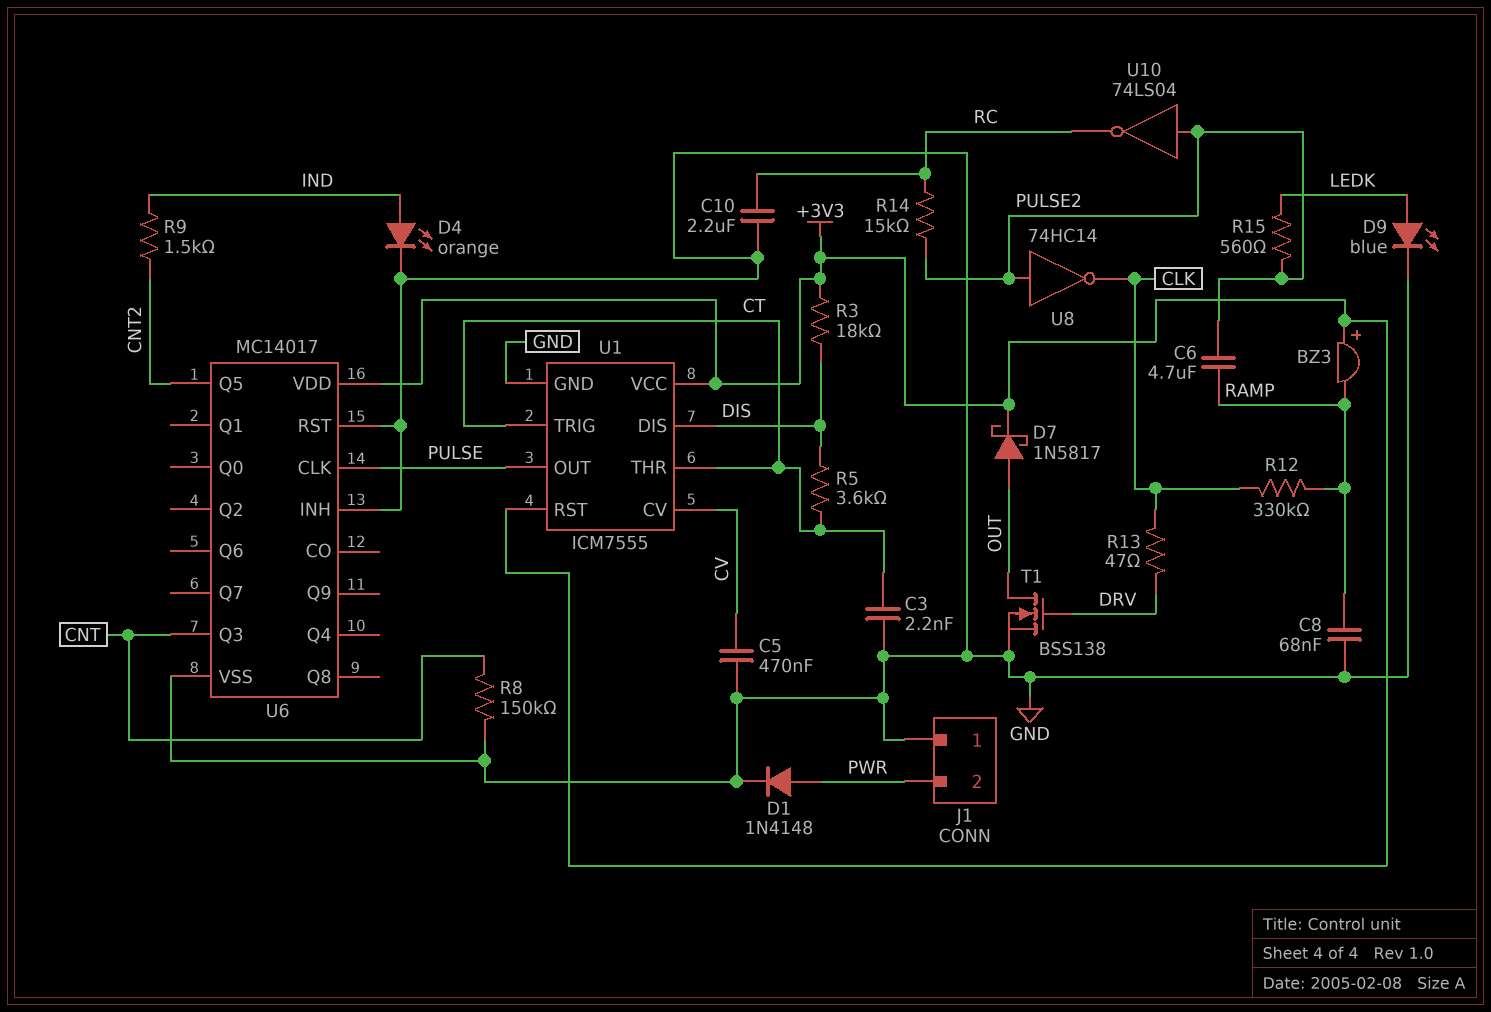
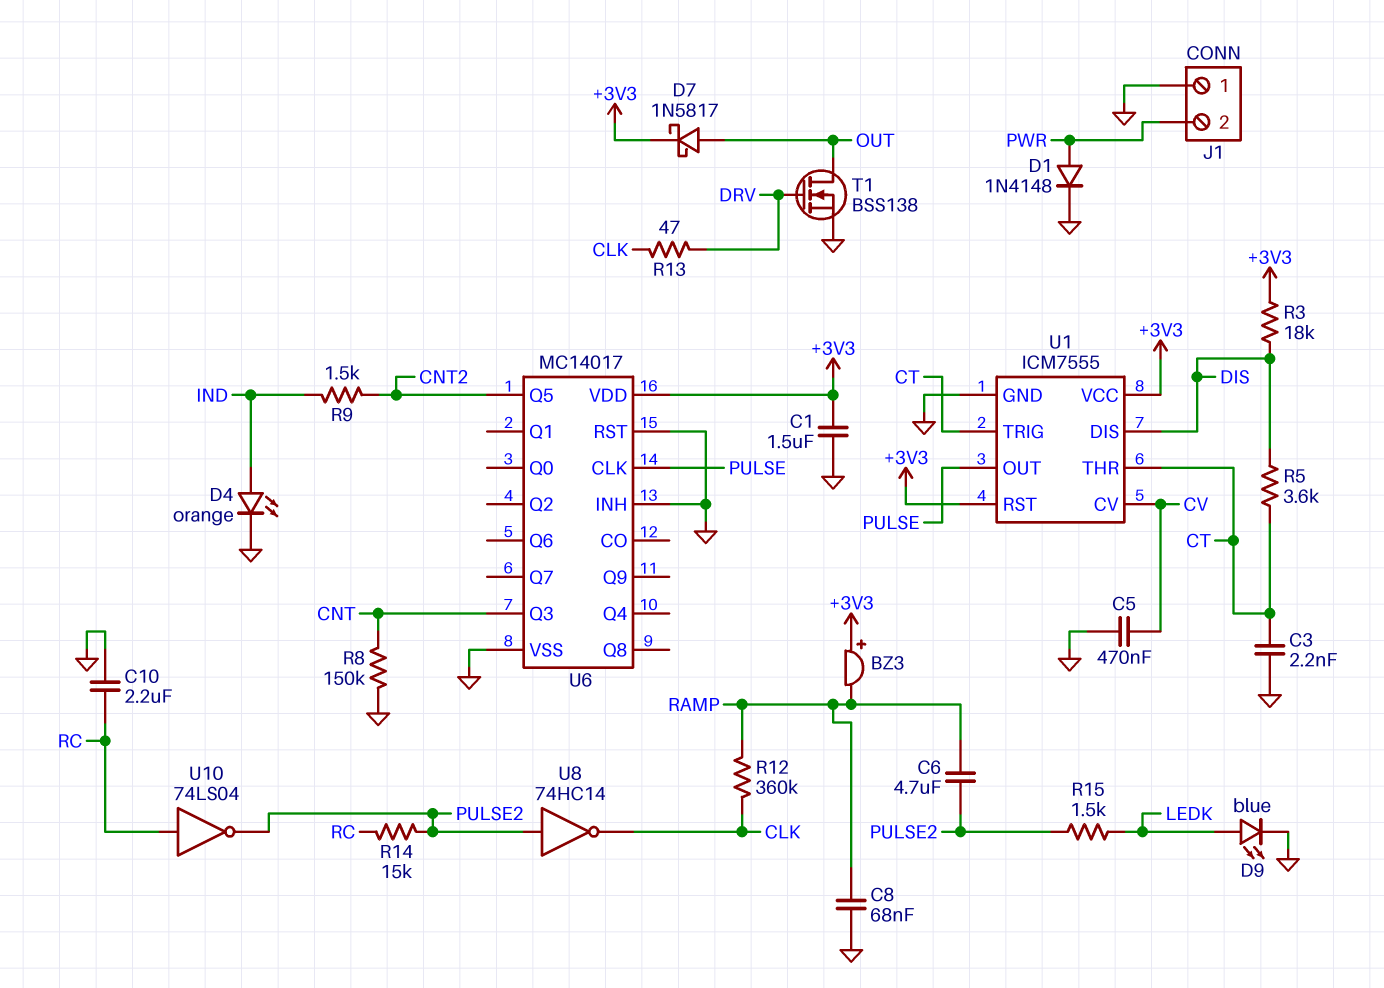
C1: none -> 1.5uF (+3V3, GND)
R12: 330k (CLK, RAMP) -> 360k (CLK, RAMP)
R15: 560 (LEDK, PULSE2) -> 1.5k (LEDK, PULSE2)
U10: NOT 74LS04 (in PULSE2, out RC) -> NOT 74LS04 (in RC, out PULSE2)

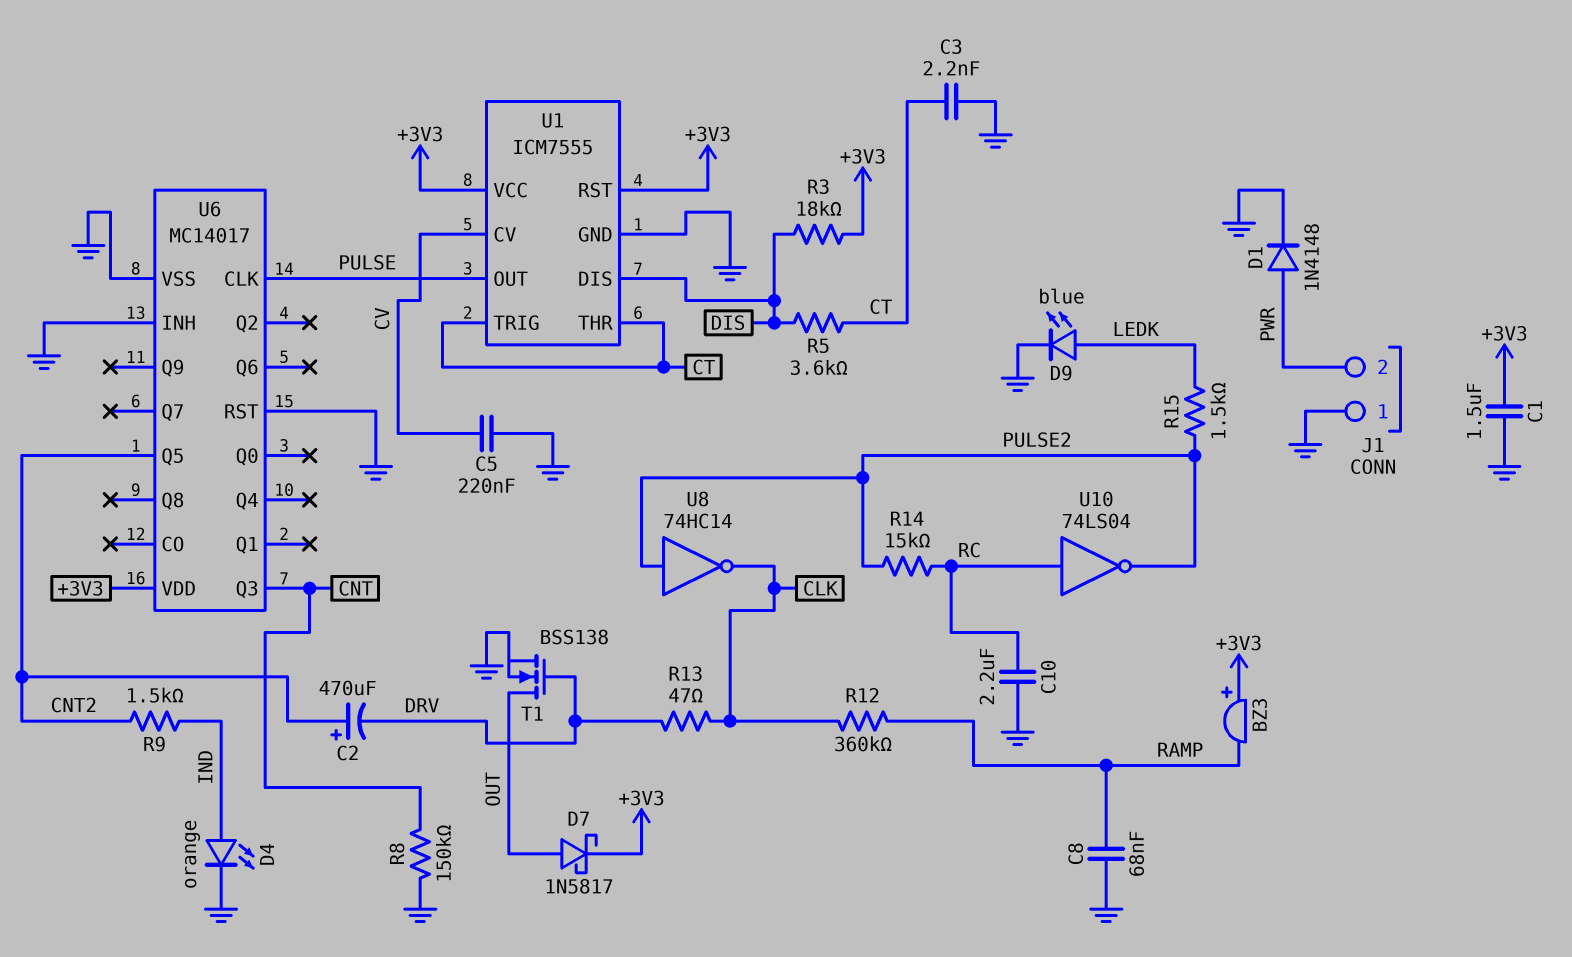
C2: none -> 470uF (plus CNT2, minus DRV)
C5: 470nF (CV, GND) -> 220nF (CV, GND)
C6: 4.7uF (PULSE2, RAMP) -> none

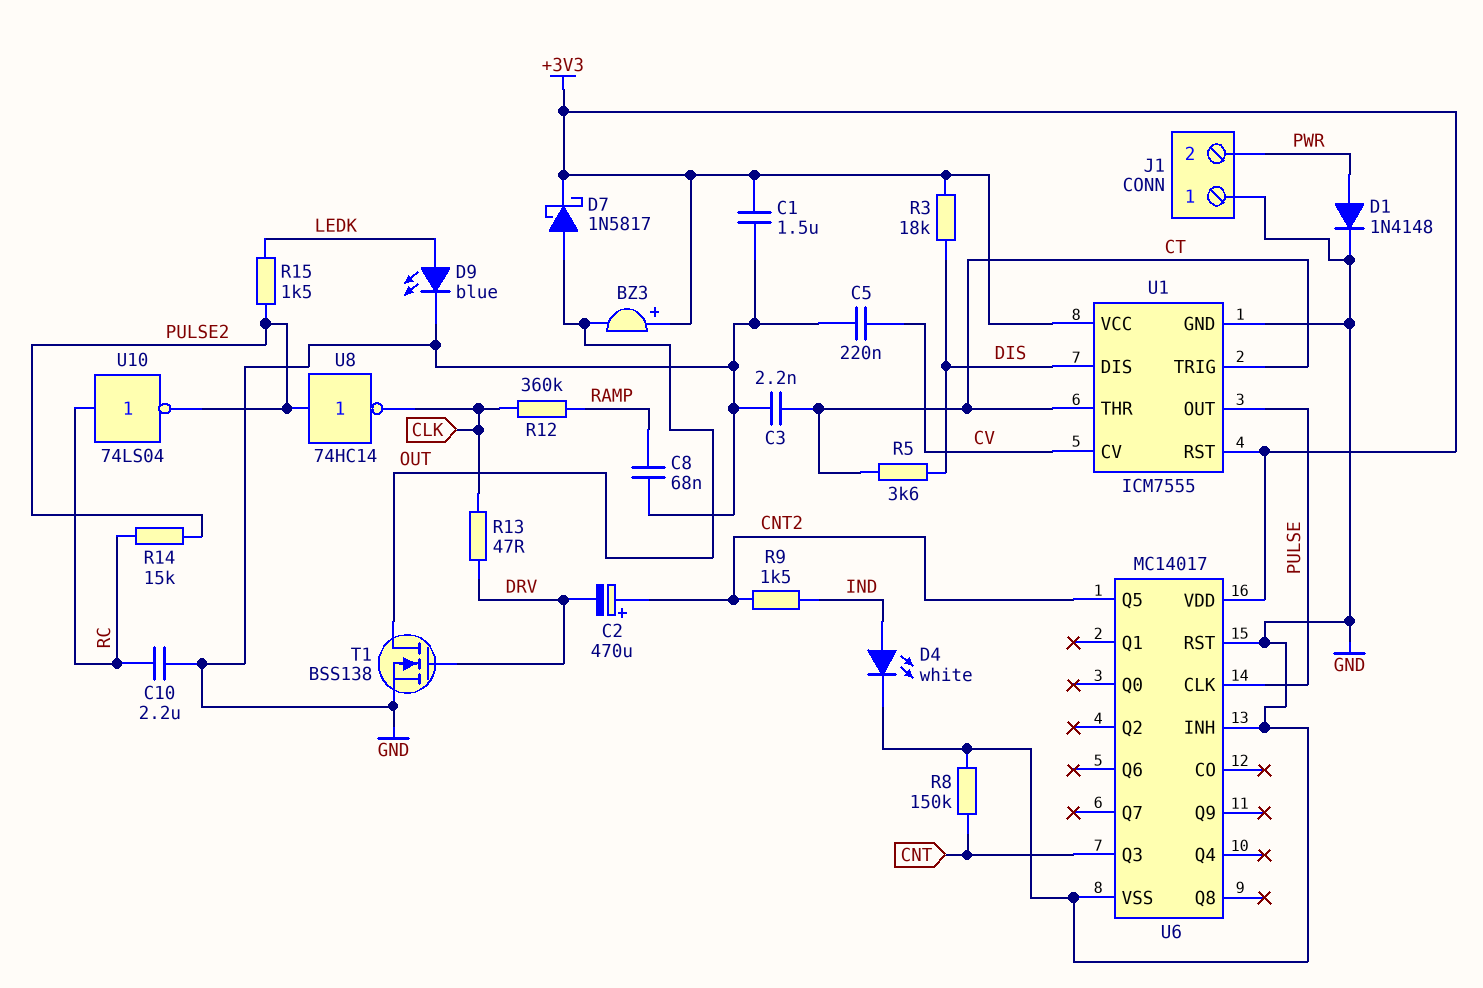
BZ3: buzzer (plus +3V3, minus RAMP) -> buzzer (plus +3V3, minus OUT)
D4: LED orange (A IND, K GND) -> LED white (A IND, K GND)

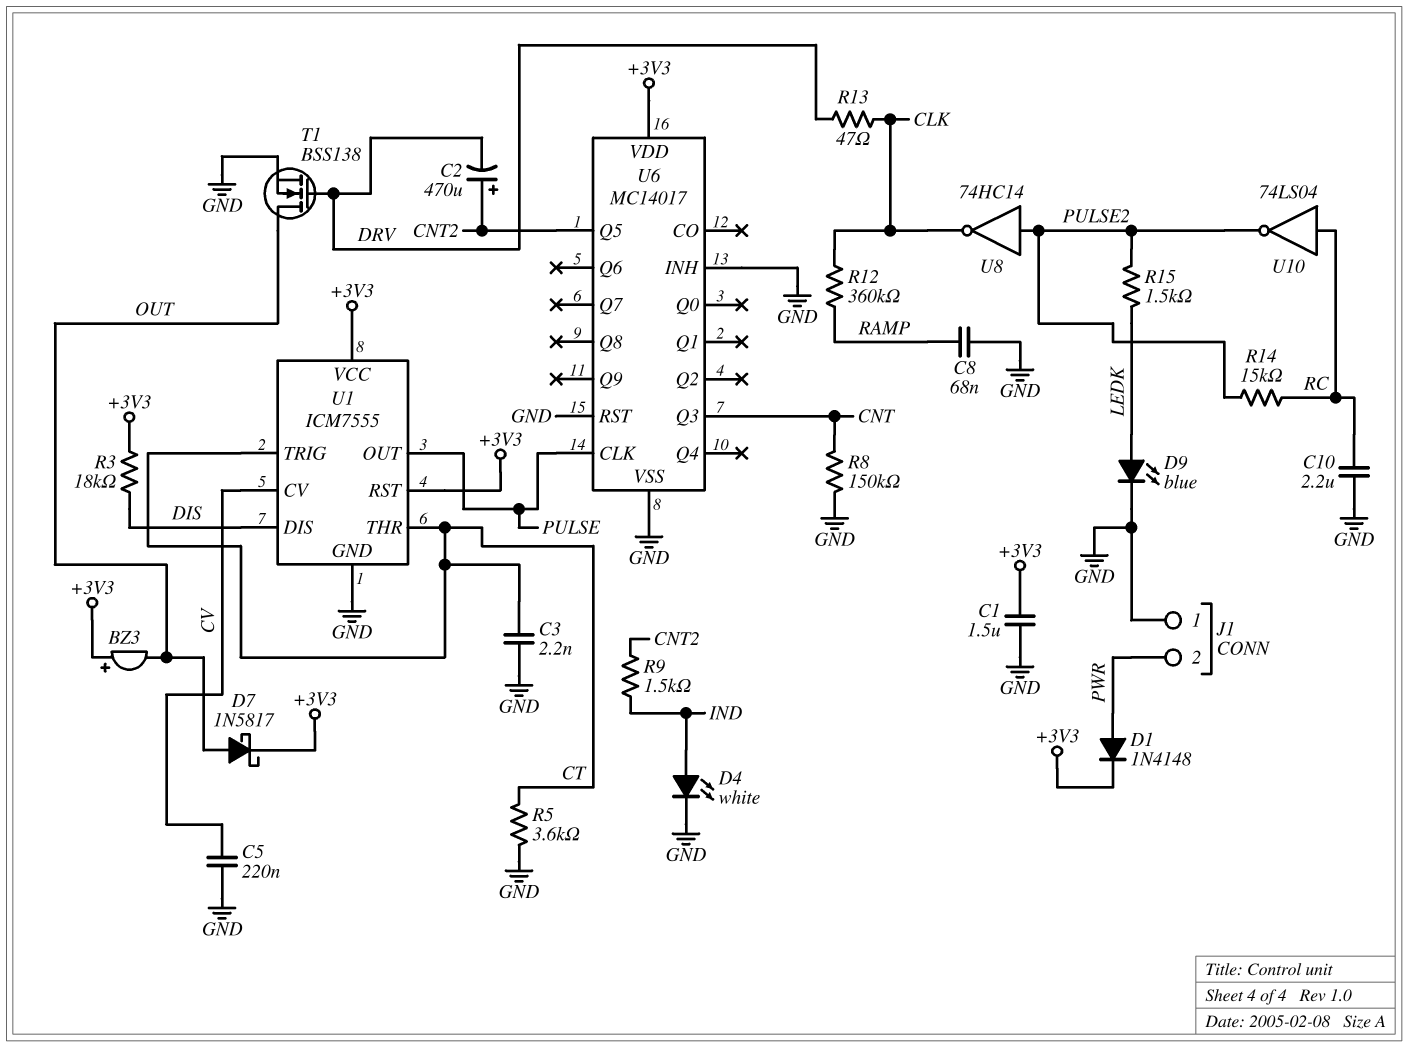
D1: diode 1N4148 (A PWR, K GND) -> diode 1N4148 (A PWR, K +3V3)
R5: 3.6k (CT, DIS) -> 3.6k (CT, GND)

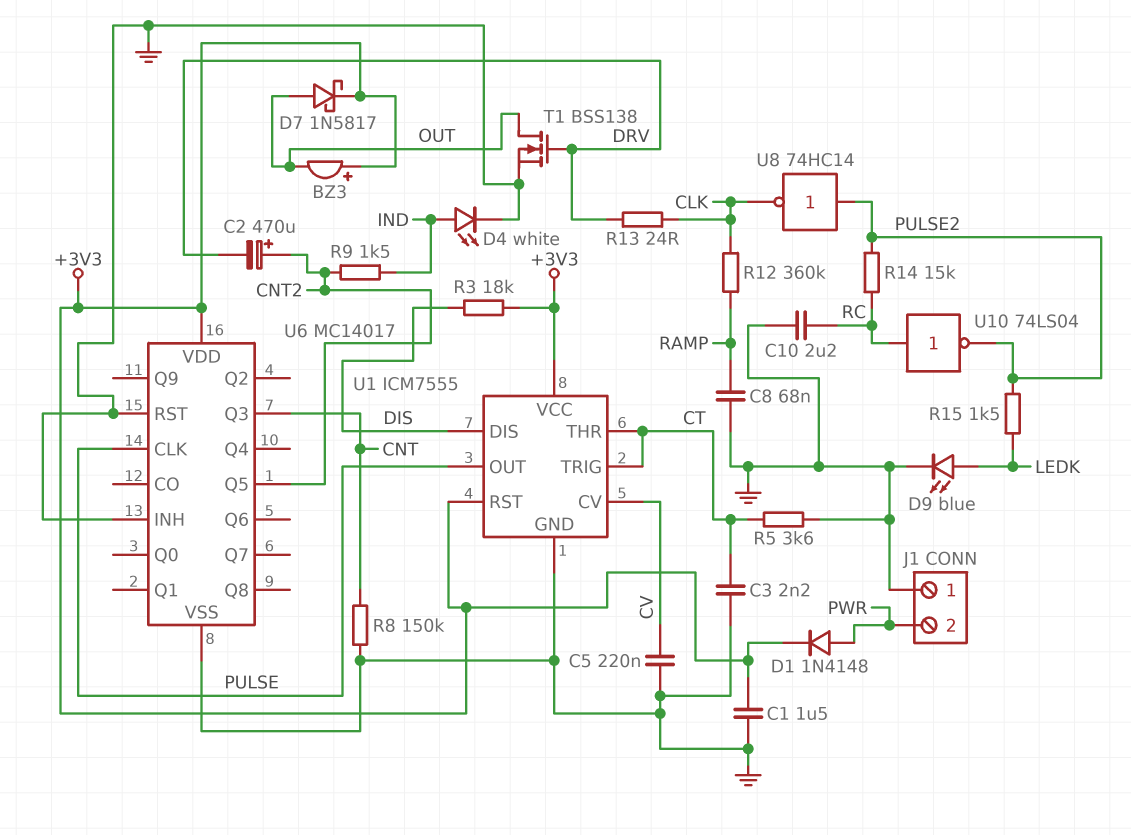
R13: 47 (CLK, DRV) -> 24 (CLK, DRV)

